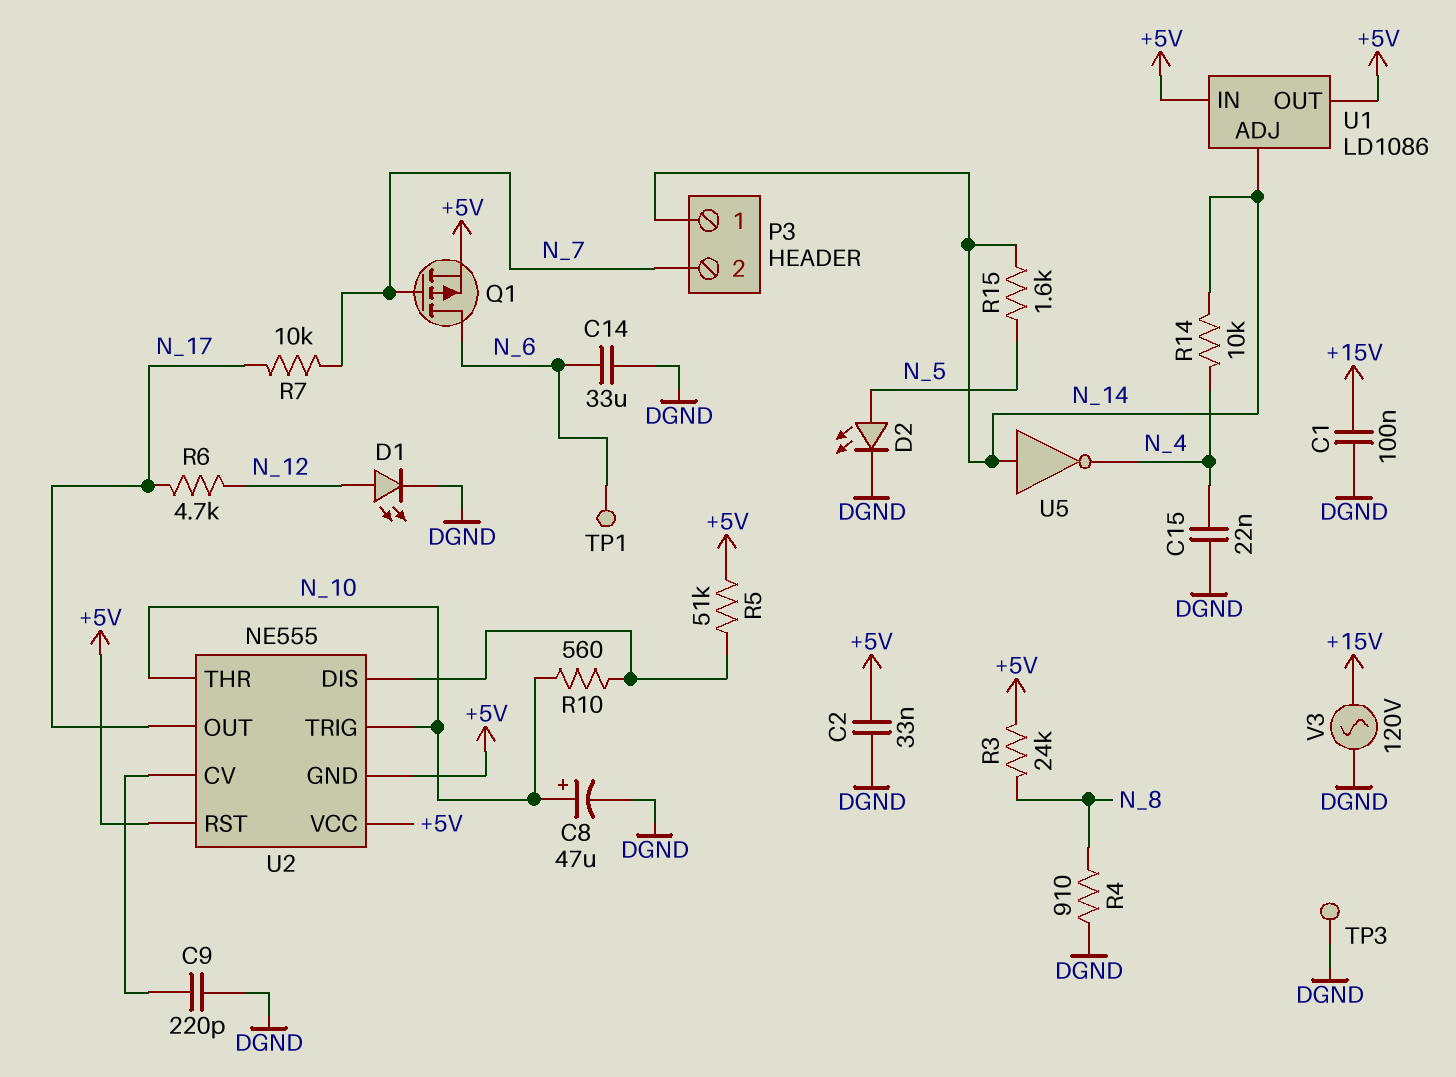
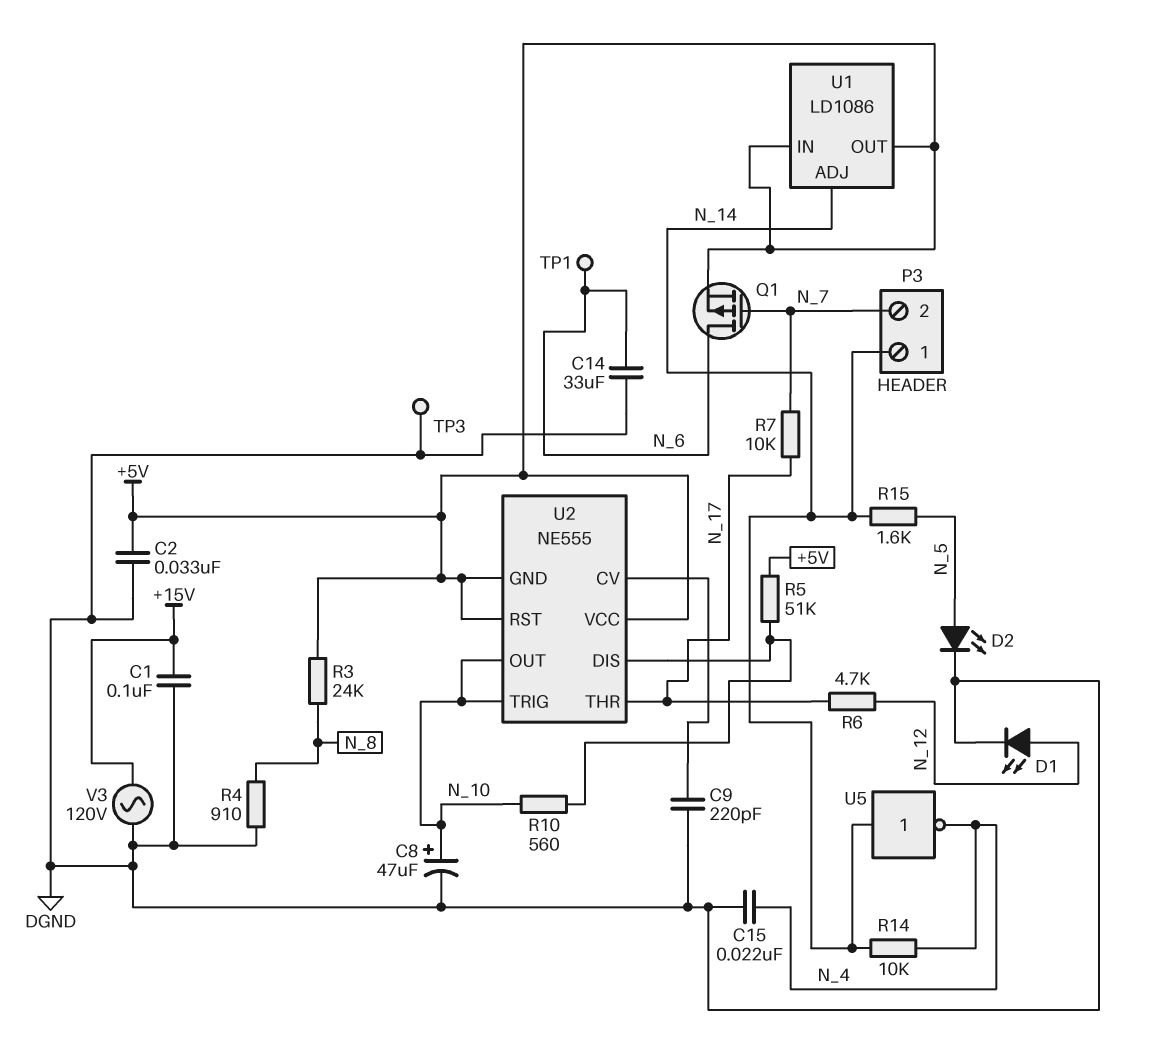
U2 pin OUT: N_17 -> N_10
U2 pin THR: N_10 -> N_17

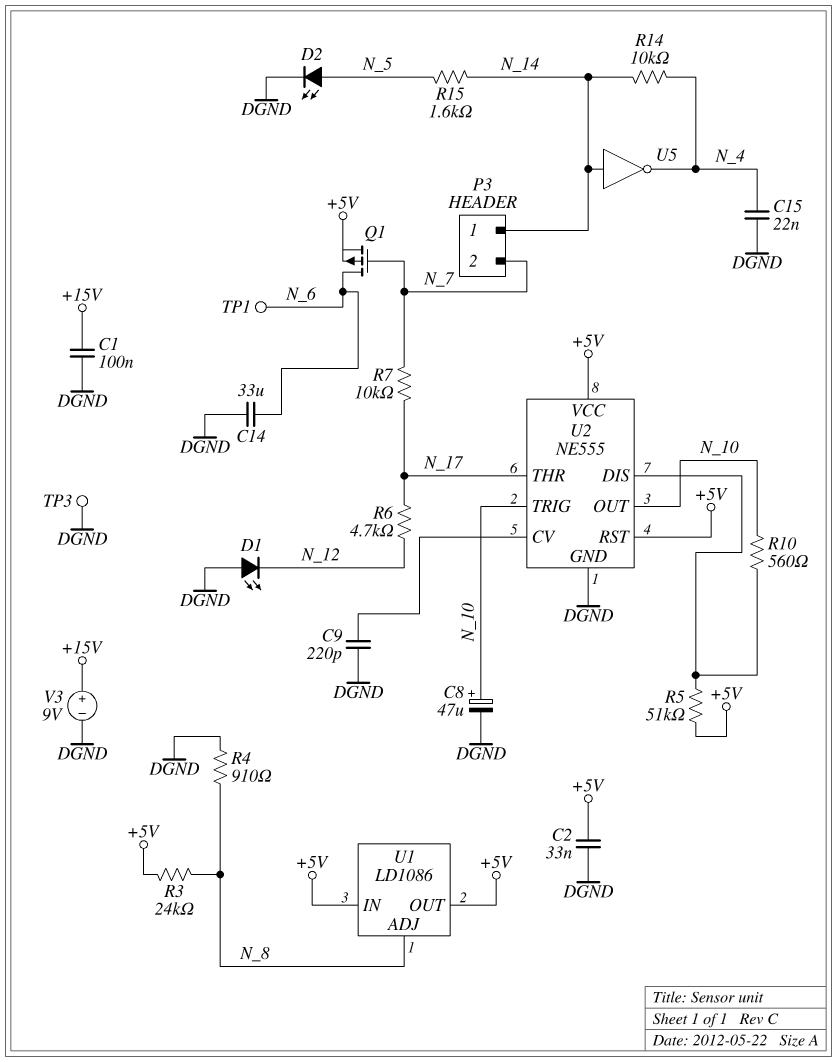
D1: LED (A N_12, K DGND) -> LED (A DGND, K N_12)
U1 pin ADJ: N_14 -> N_8
U2 pin GND: +5V -> DGND
V3: AC 120V (+15V, DGND) -> 9V (plus +15V, minus DGND)

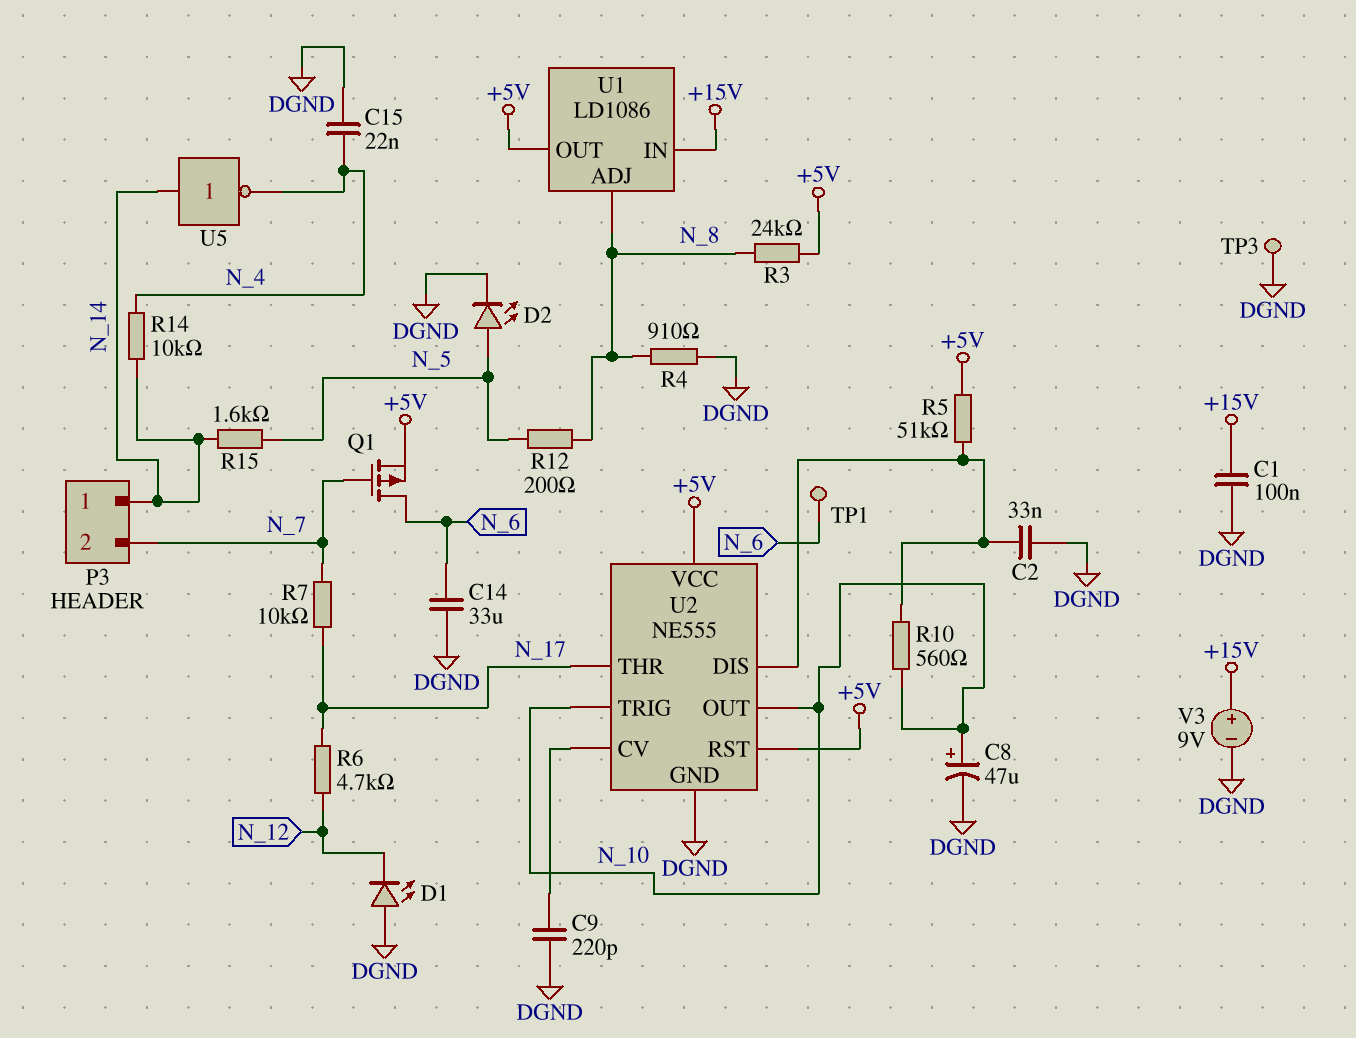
C2: 33nF (+5V, DGND) -> 33nF (DGND, U2/DIS)
R12: none -> 200 (N_5, N_8)
U1 pin IN: +5V -> +15V

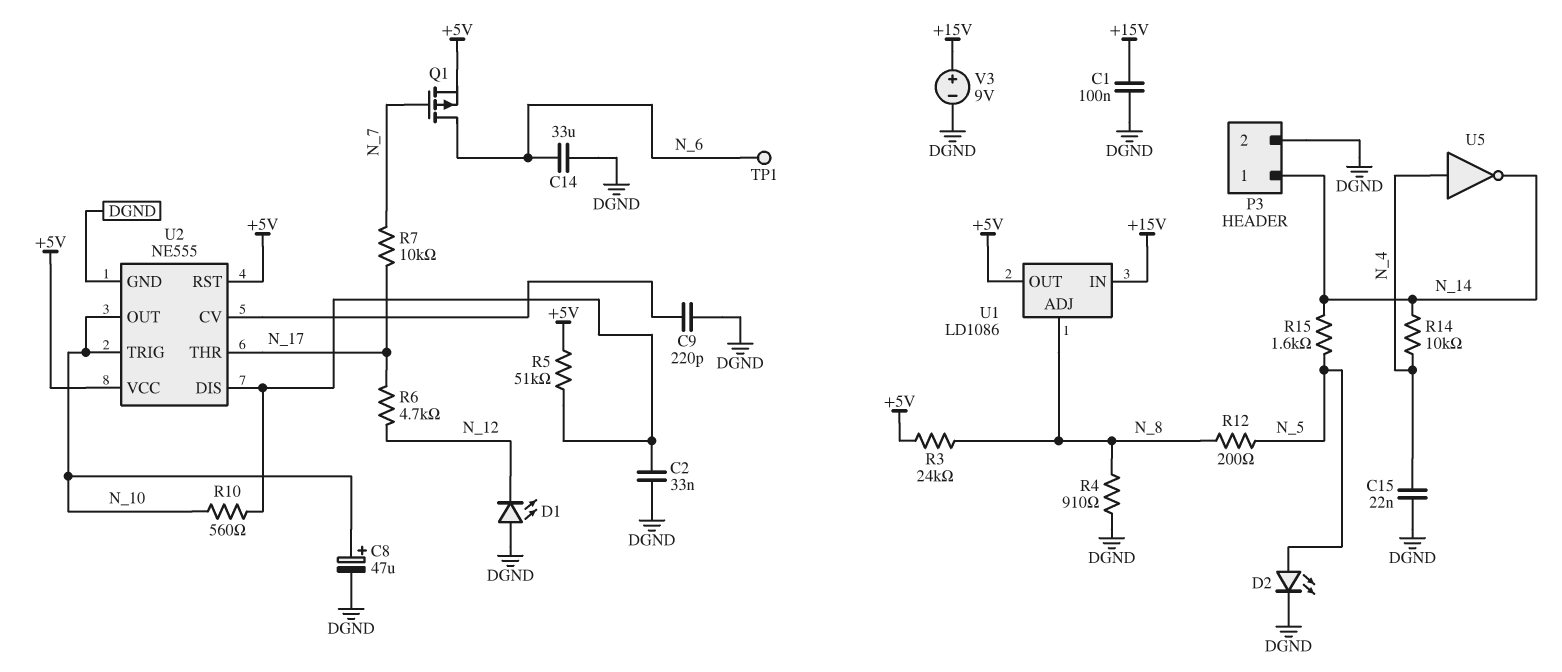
P3 pin 2: N_7 -> DGND
TP3: test point (DGND) -> none
U5: NOT (in N_14, out N_4) -> NOT (in N_4, out N_14)

